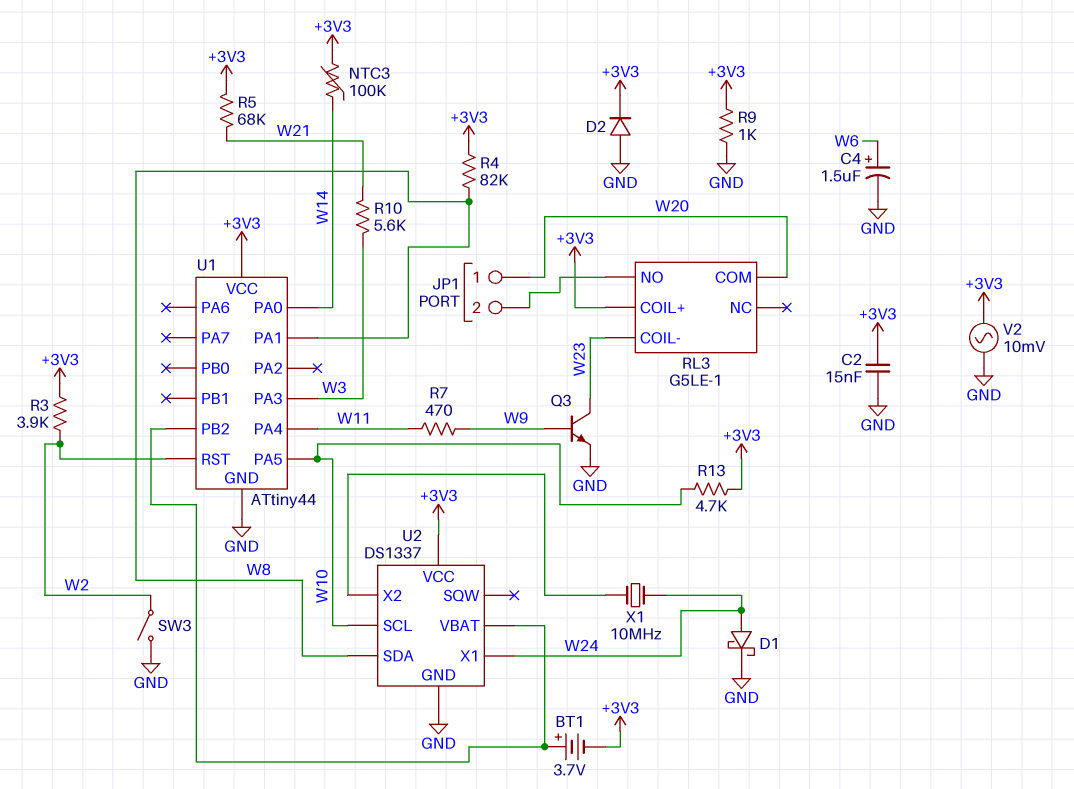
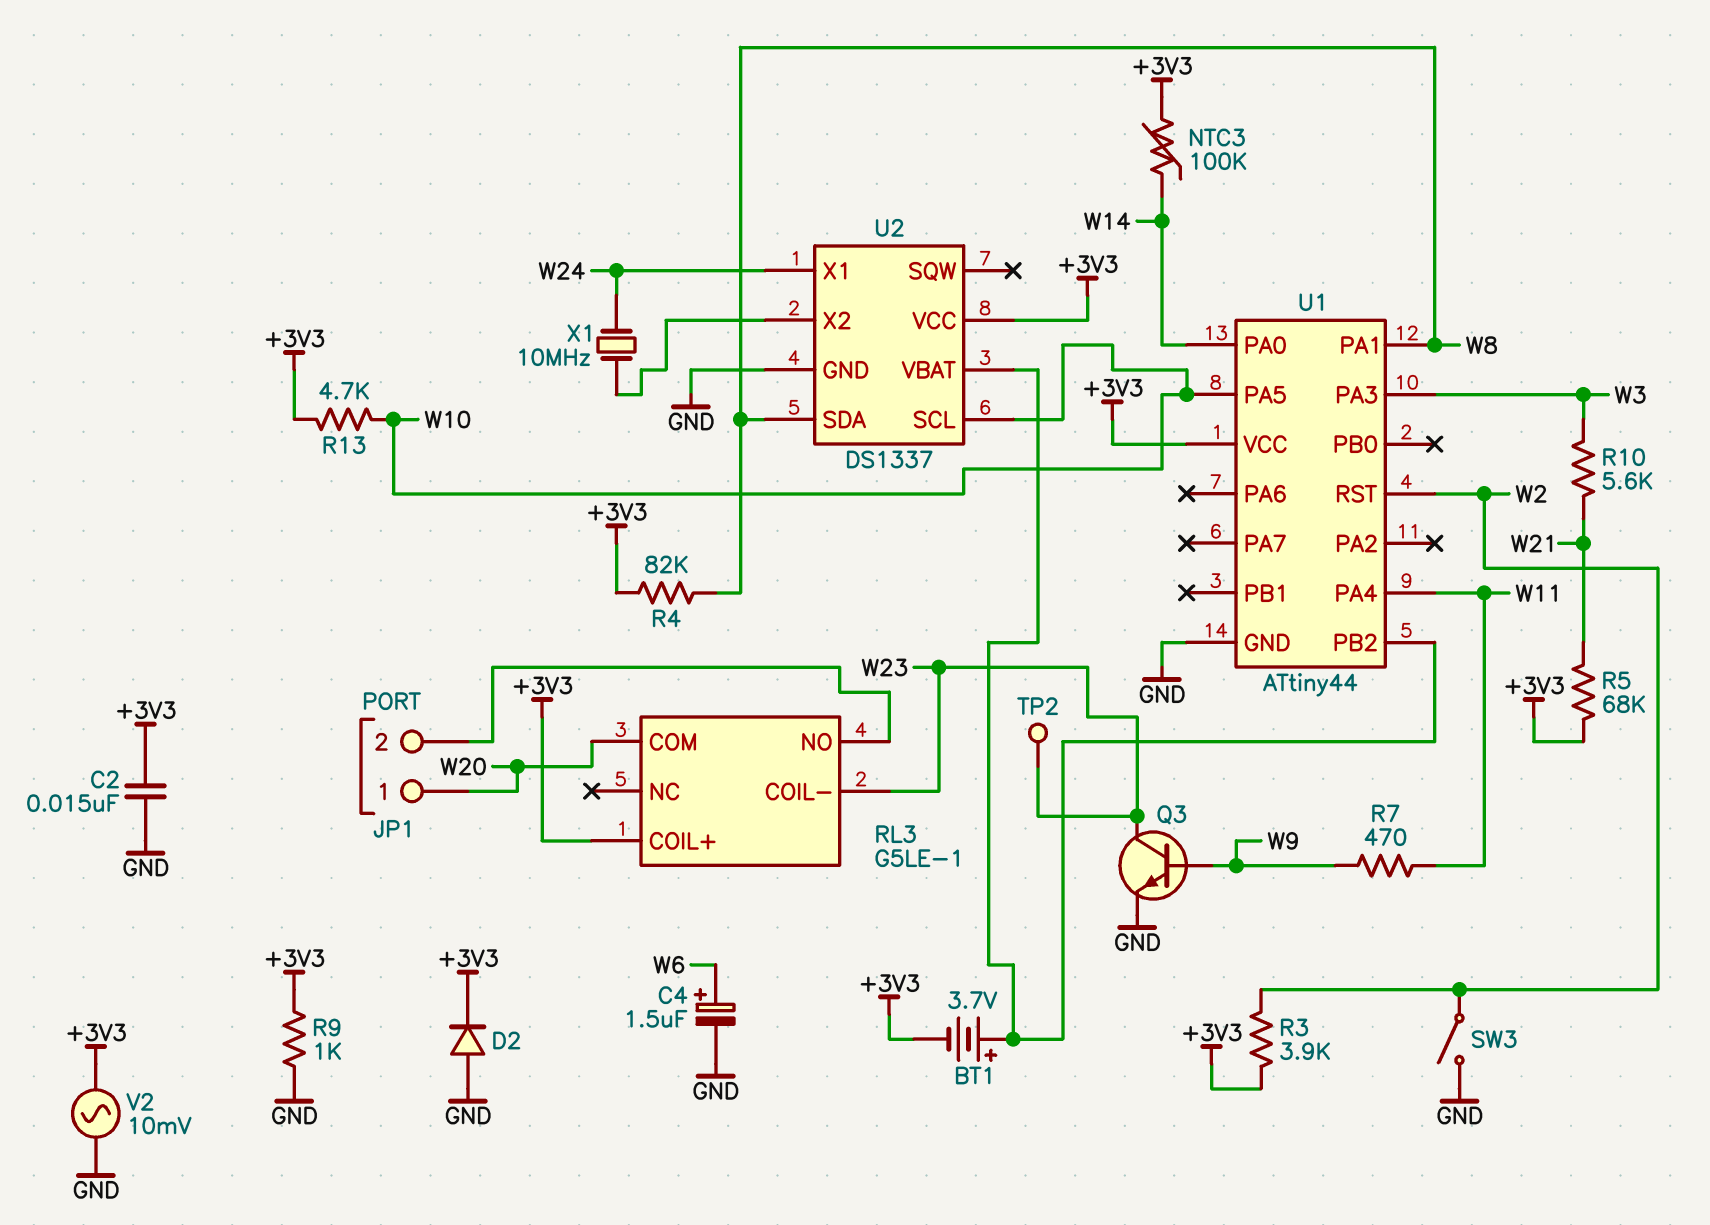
D1: schottky (A W24, K GND) -> none
TP2: none -> test point (W23)

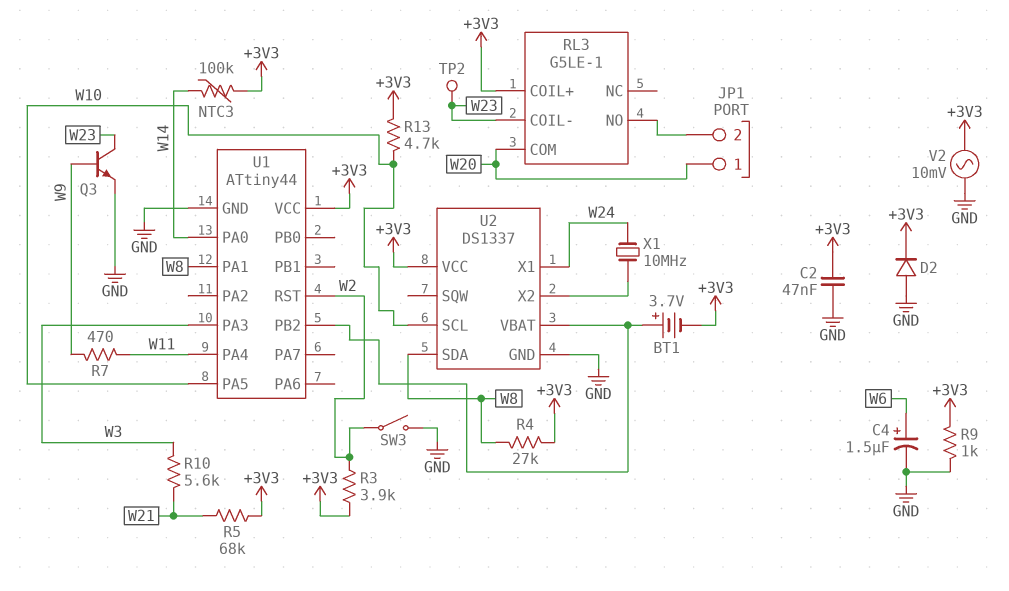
C2: 15nF (+3V3, GND) -> 47nF (+3V3, GND)
R4: 82k (+3V3, W8) -> 27k (+3V3, W8)

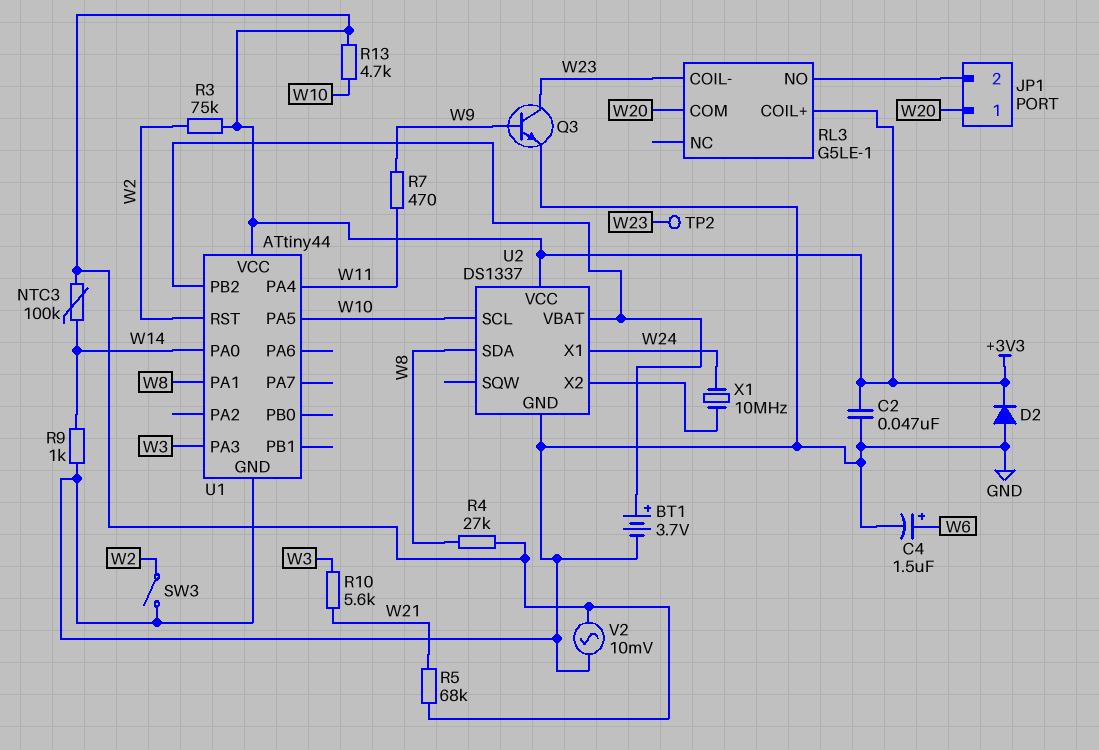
BT1: 3.7V (plus U1/PB2, minus +3V3) -> 3.7V (plus U1/PB2, minus GND)
R3: 3.9k (+3V3, W2) -> 75k (+3V3, W2)
R9: 1k (+3V3, GND) -> 1k (GND, W14)

